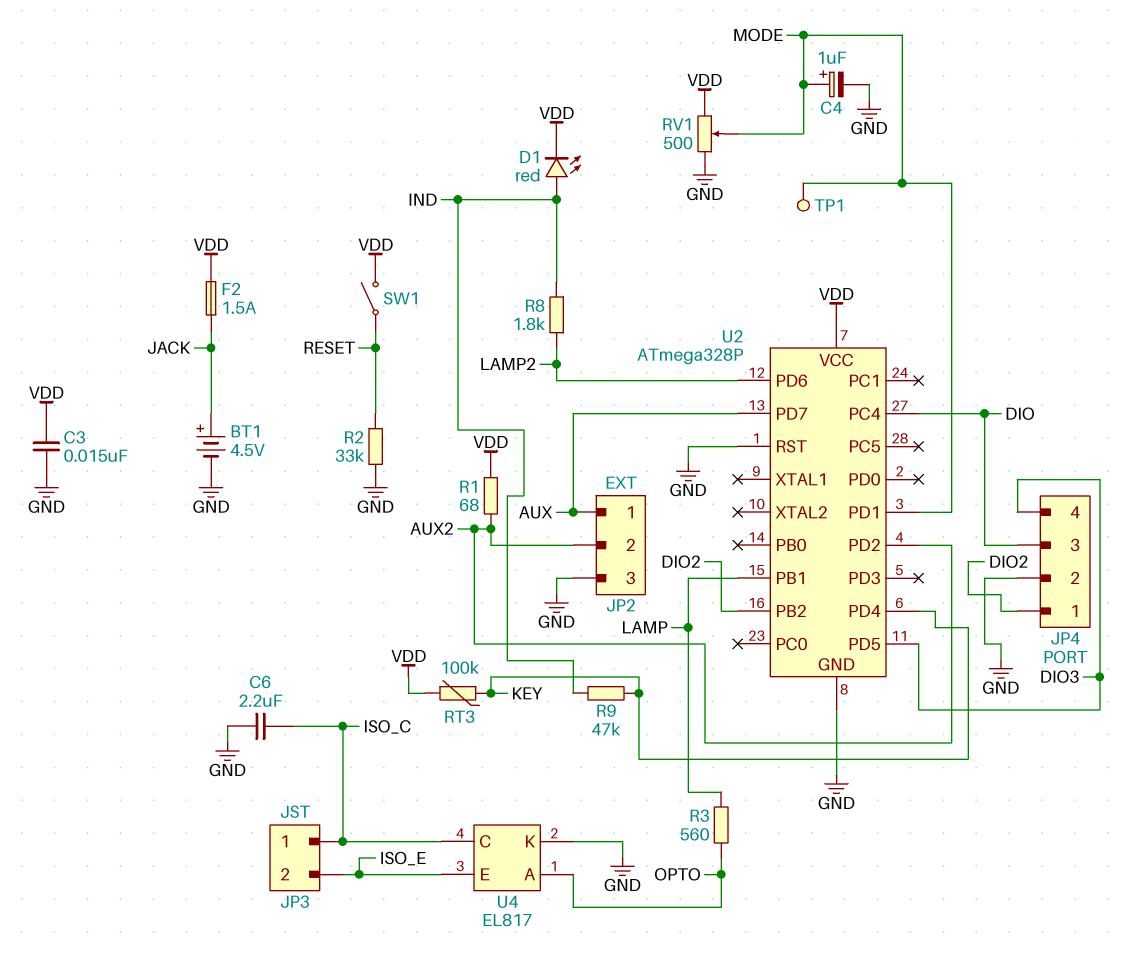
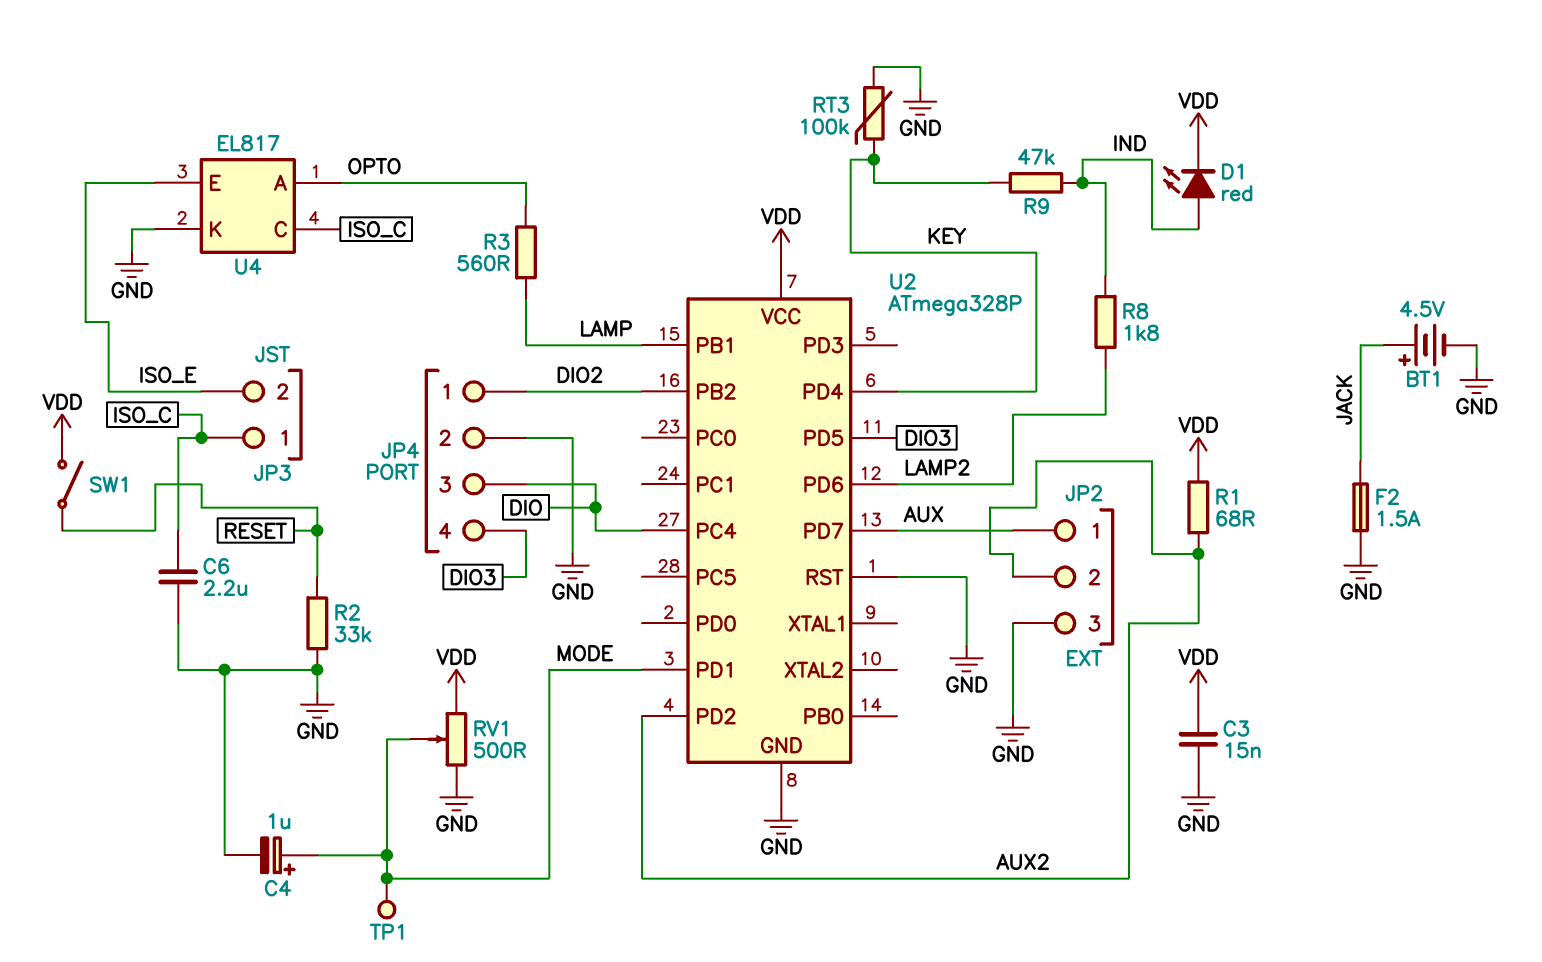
F2: 1.5A (JACK, VDD) -> 1.5A (GND, JACK)
RT3: 100k (KEY, VDD) -> 100k (GND, KEY)

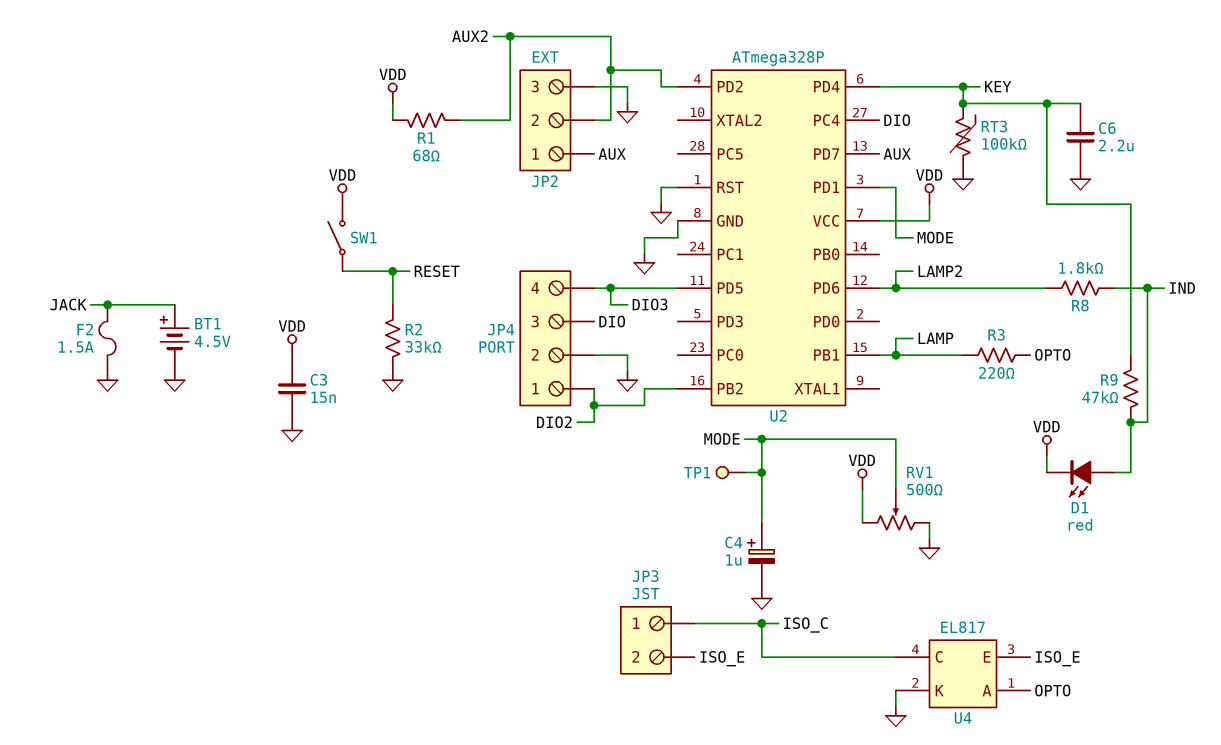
C6: 2.2uF (GND, ISO_C) -> 2.2uF (GND, KEY)
R3: 560 (LAMP, OPTO) -> 220 (LAMP, OPTO)

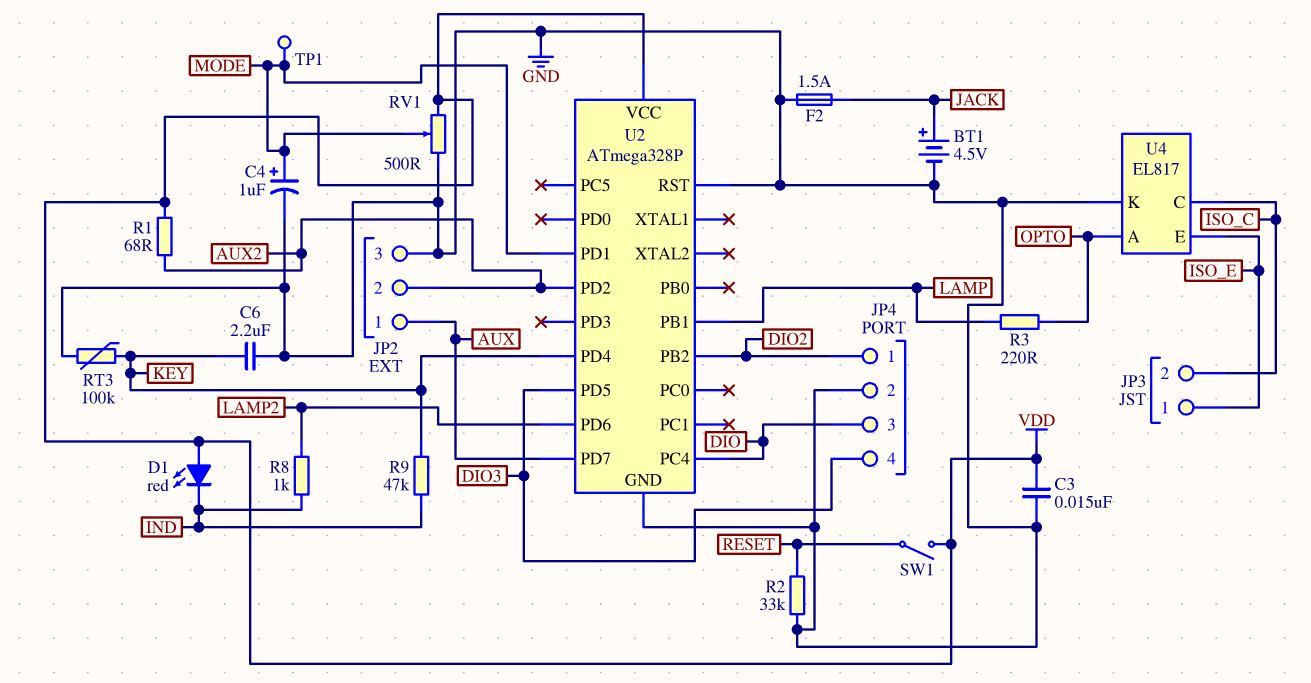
D1: LED red (A IND, K VDD) -> LED red (A VDD, K IND)
JP3 pin 1: ISO_C -> ISO_E
JP3 pin 2: ISO_E -> ISO_C
R8: 1.8k (IND, LAMP2) -> 1k (IND, LAMP2)

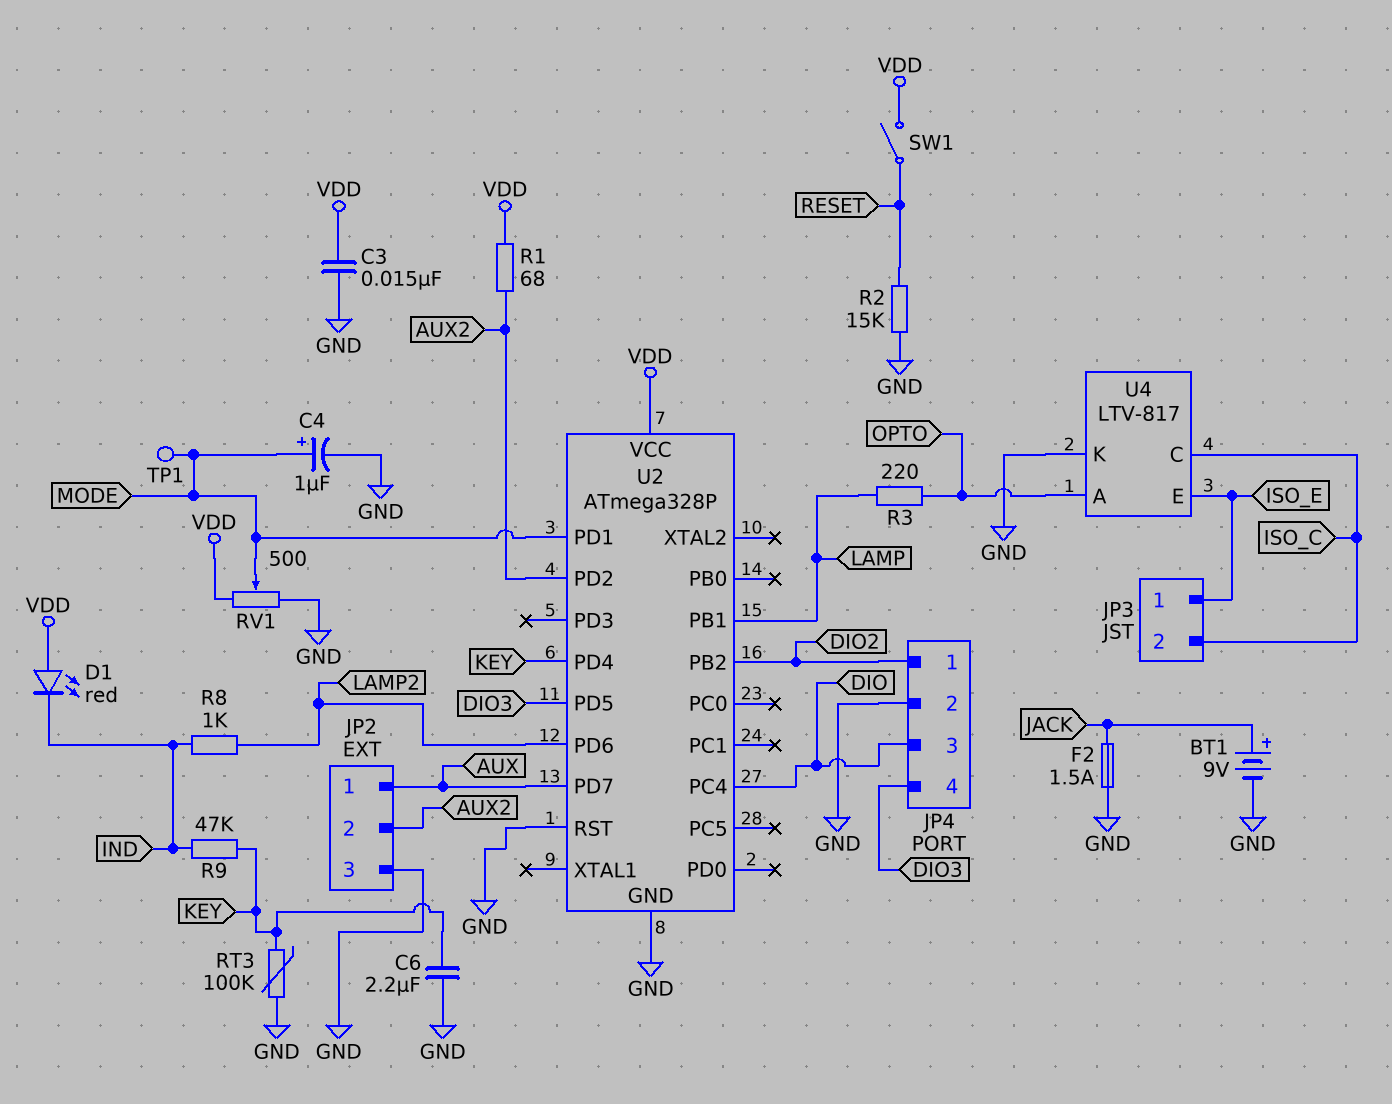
BT1: 4.5V (plus JACK, minus GND) -> 9V (plus JACK, minus GND)
R2: 33k (GND, RESET) -> 15k (GND, RESET)
U4: EL817 -> LTV-817

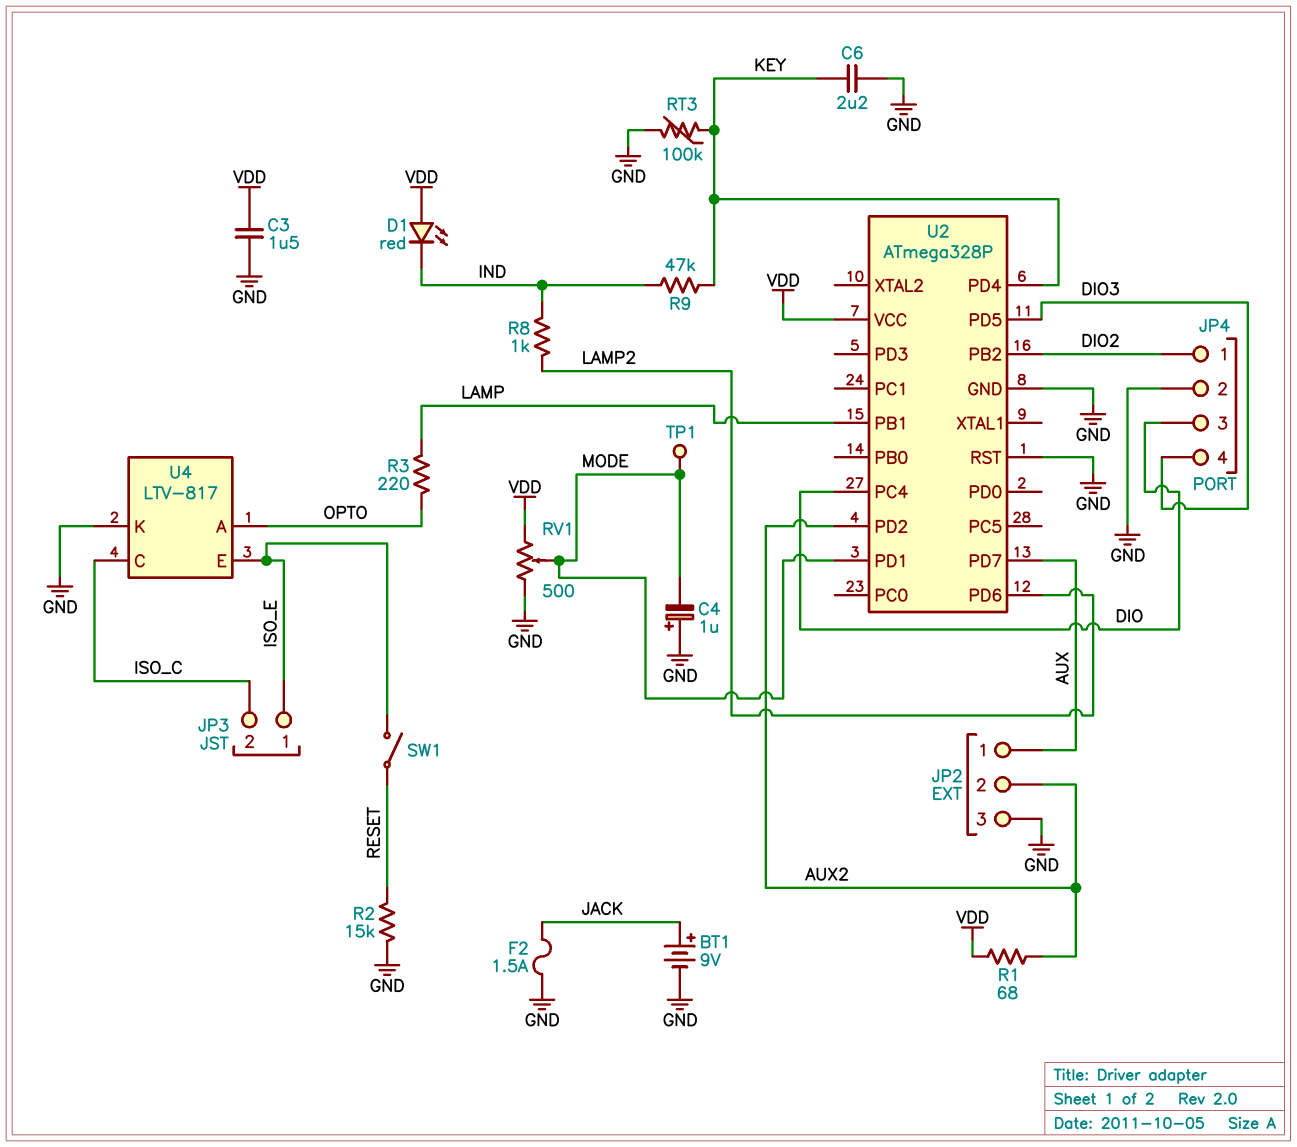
C3: 15nF (GND, VDD) -> 1.5uF (GND, VDD)
C4: 1uF (plus MODE, minus GND) -> 1uF (plus GND, minus MODE)
SW1: switch (RESET, VDD) -> switch (ISO_E, RESET)

